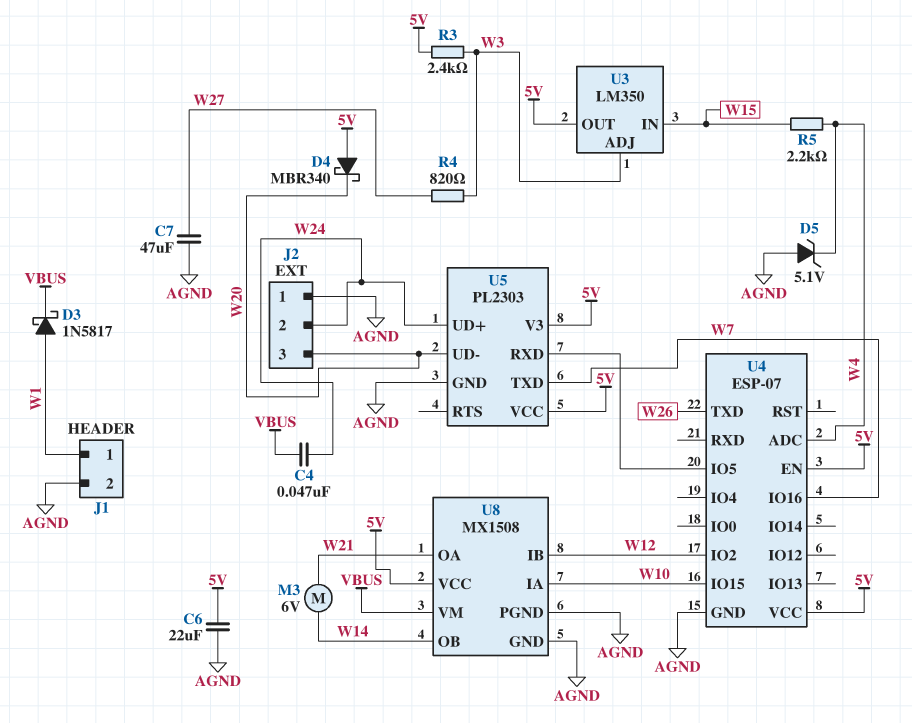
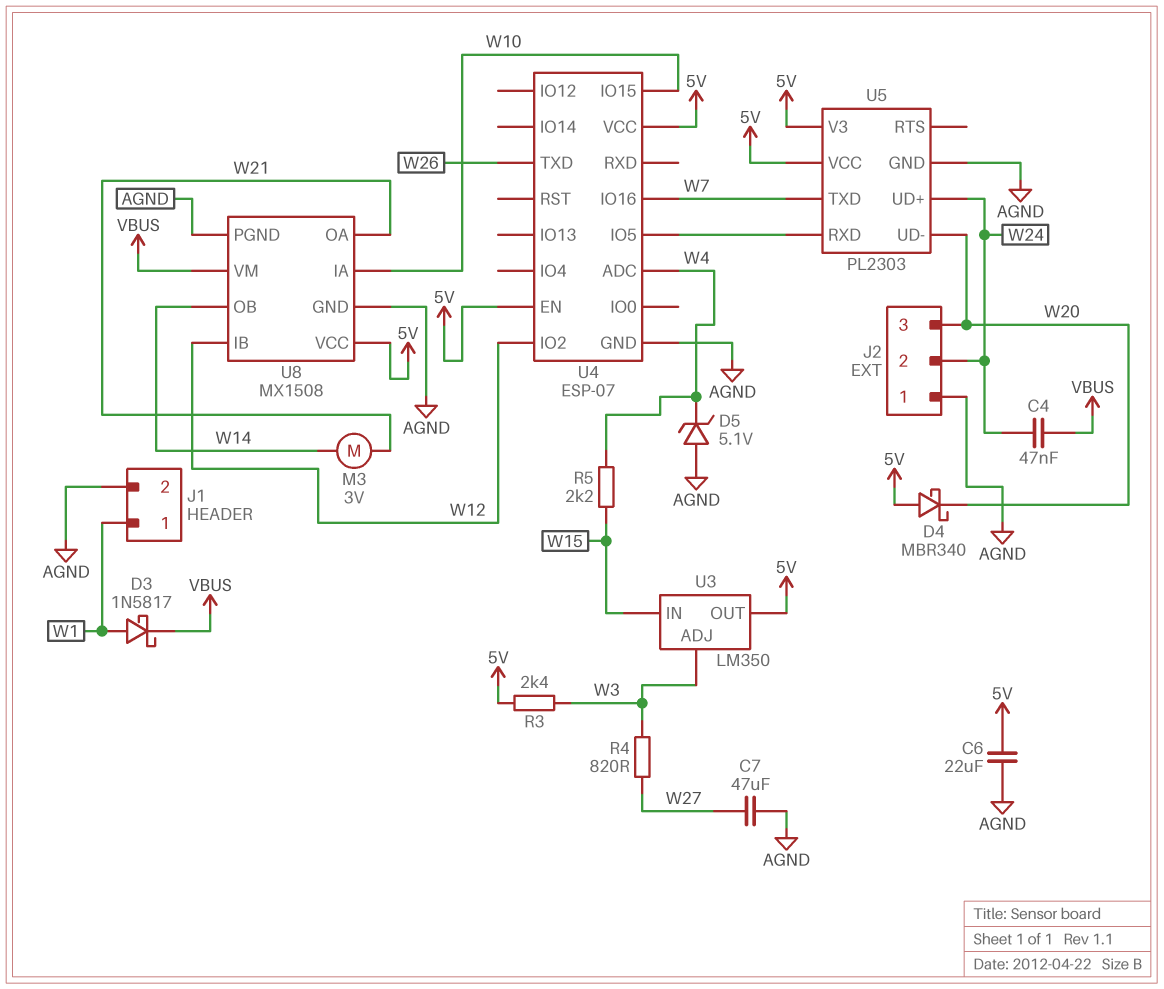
M3: motor 6V (W14, W21) -> motor 3V (W14, W21)

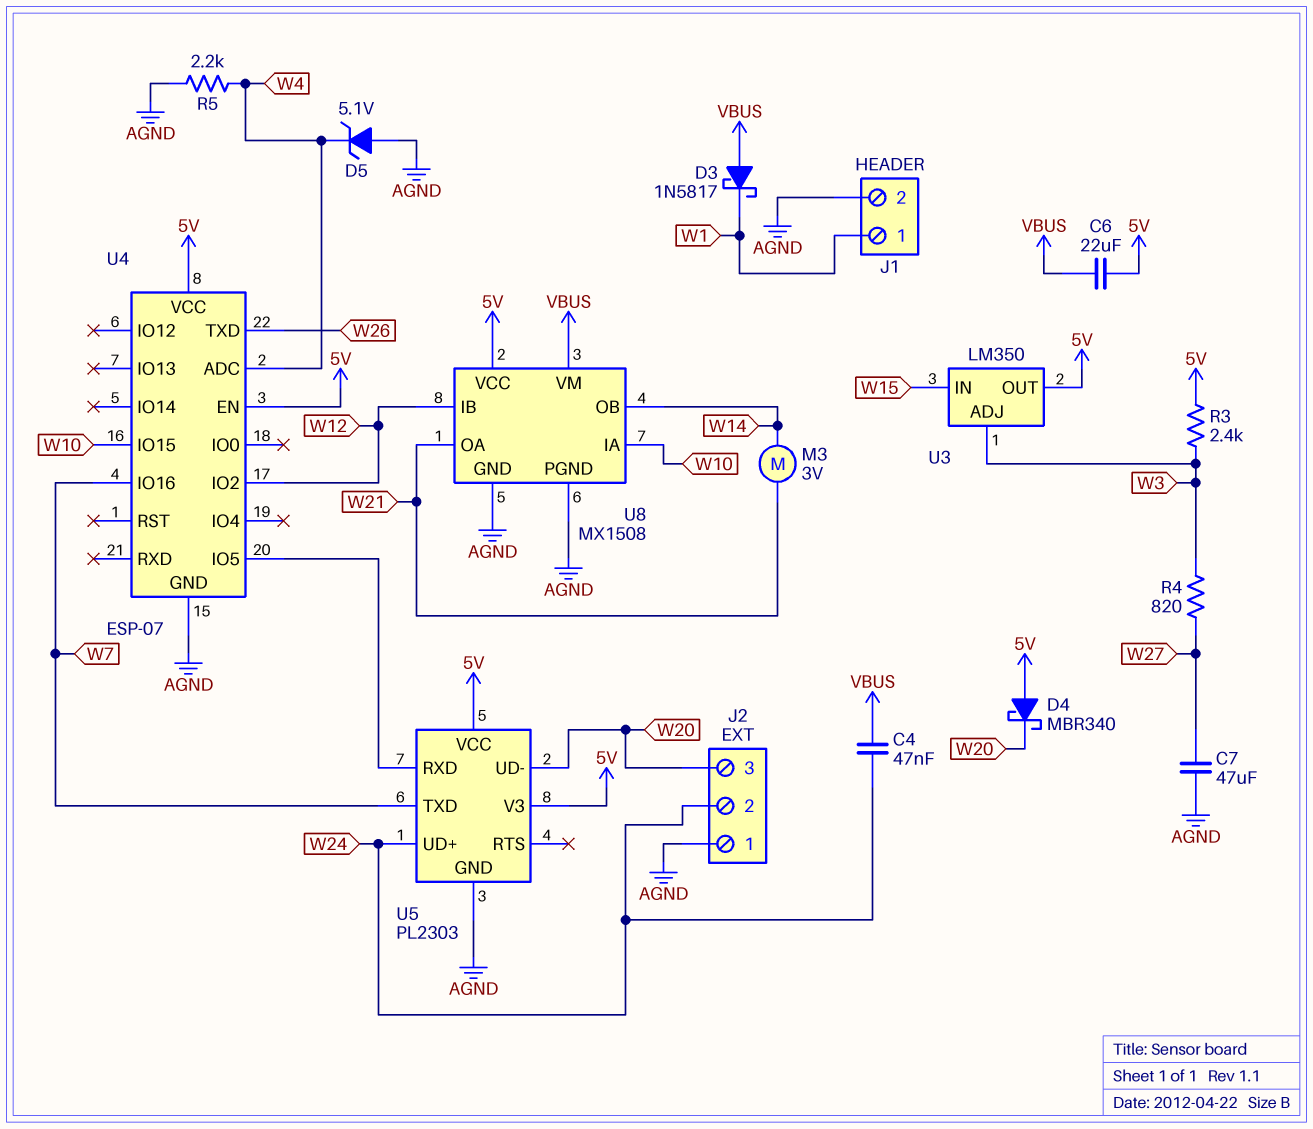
C6: 22uF (5V, AGND) -> 22uF (5V, VBUS)
D3: schottky 1N5817 (A W1, K VBUS) -> schottky 1N5817 (A VBUS, K W1)
R5: 2.2k (W4, W15) -> 2.2k (AGND, W4)

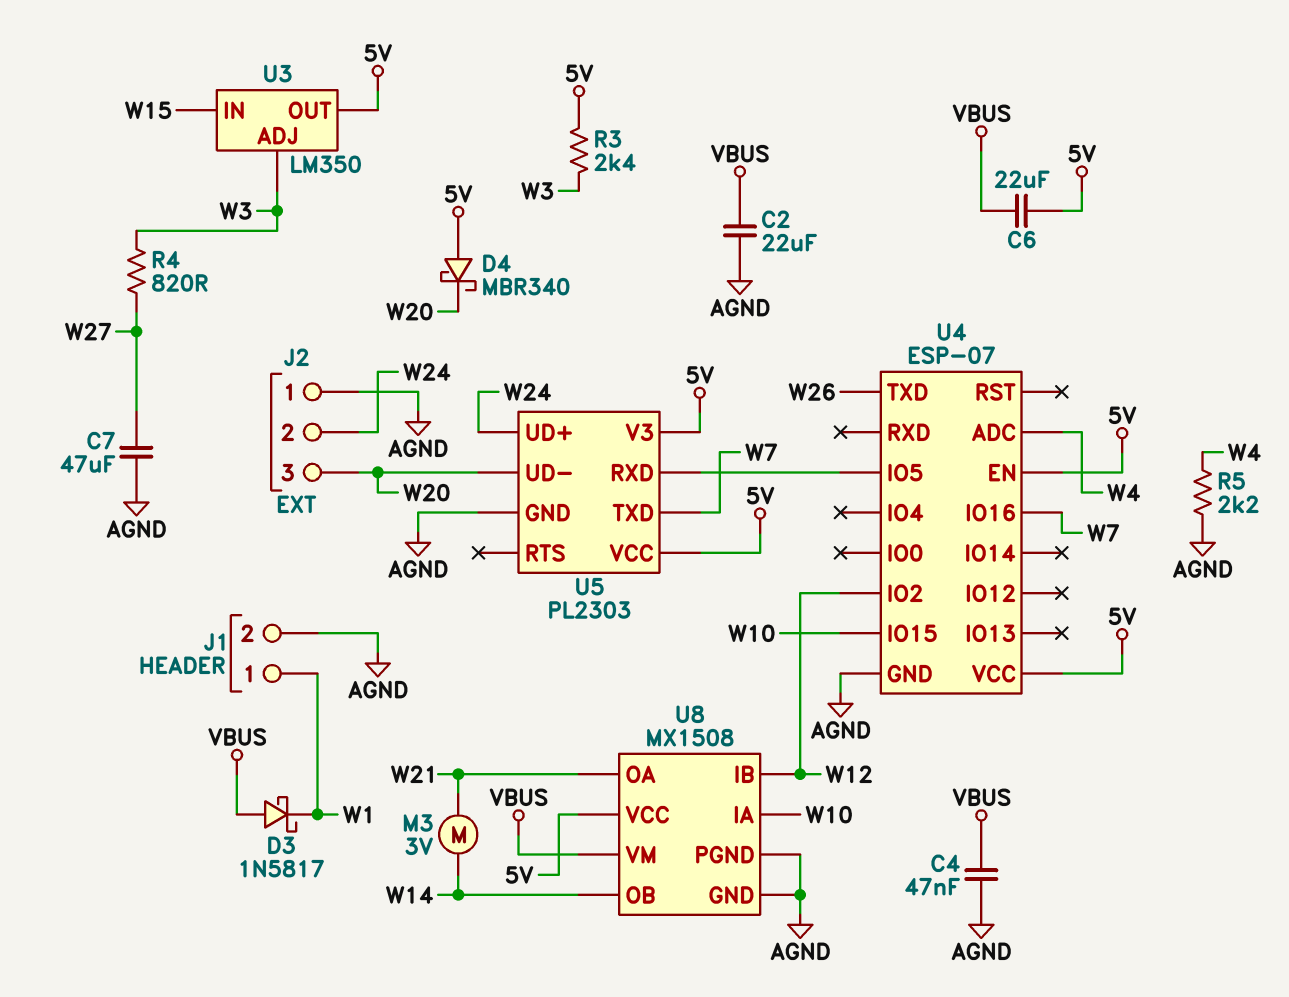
C2: none -> 22uF (AGND, VBUS)
C4: 47nF (VBUS, W24) -> 47nF (AGND, VBUS)
D5: zener 5.1V (A AGND, K W4) -> none

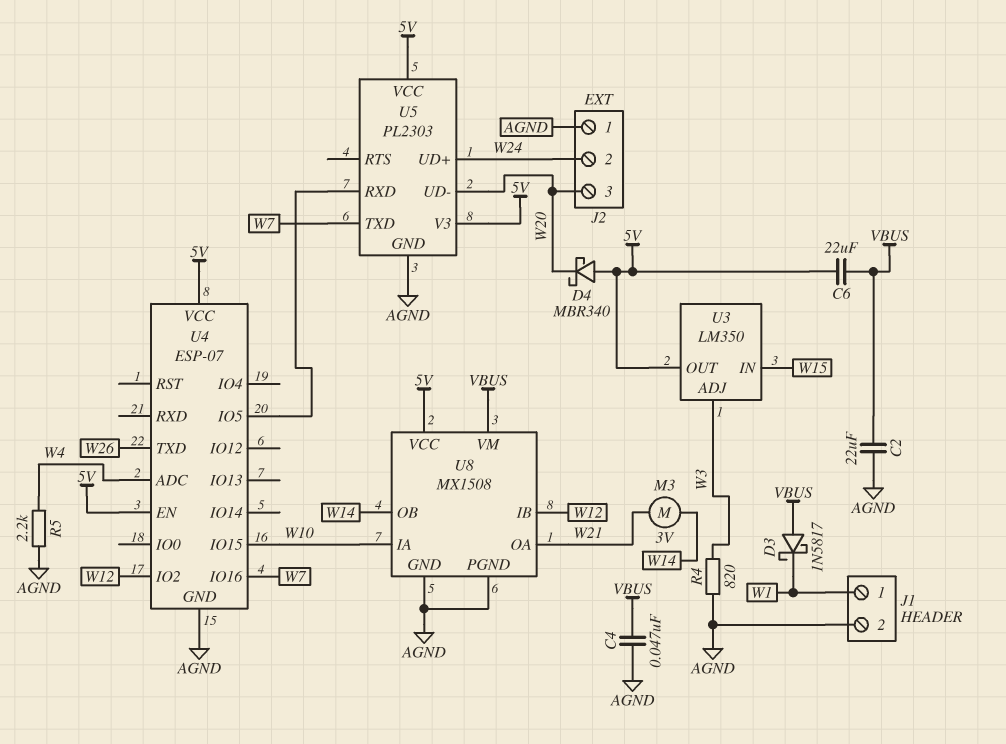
C7: 47uF (AGND, W27) -> none
R3: 2.4k (5V, W3) -> none
R4: 820 (W3, W27) -> 820 (AGND, W3)

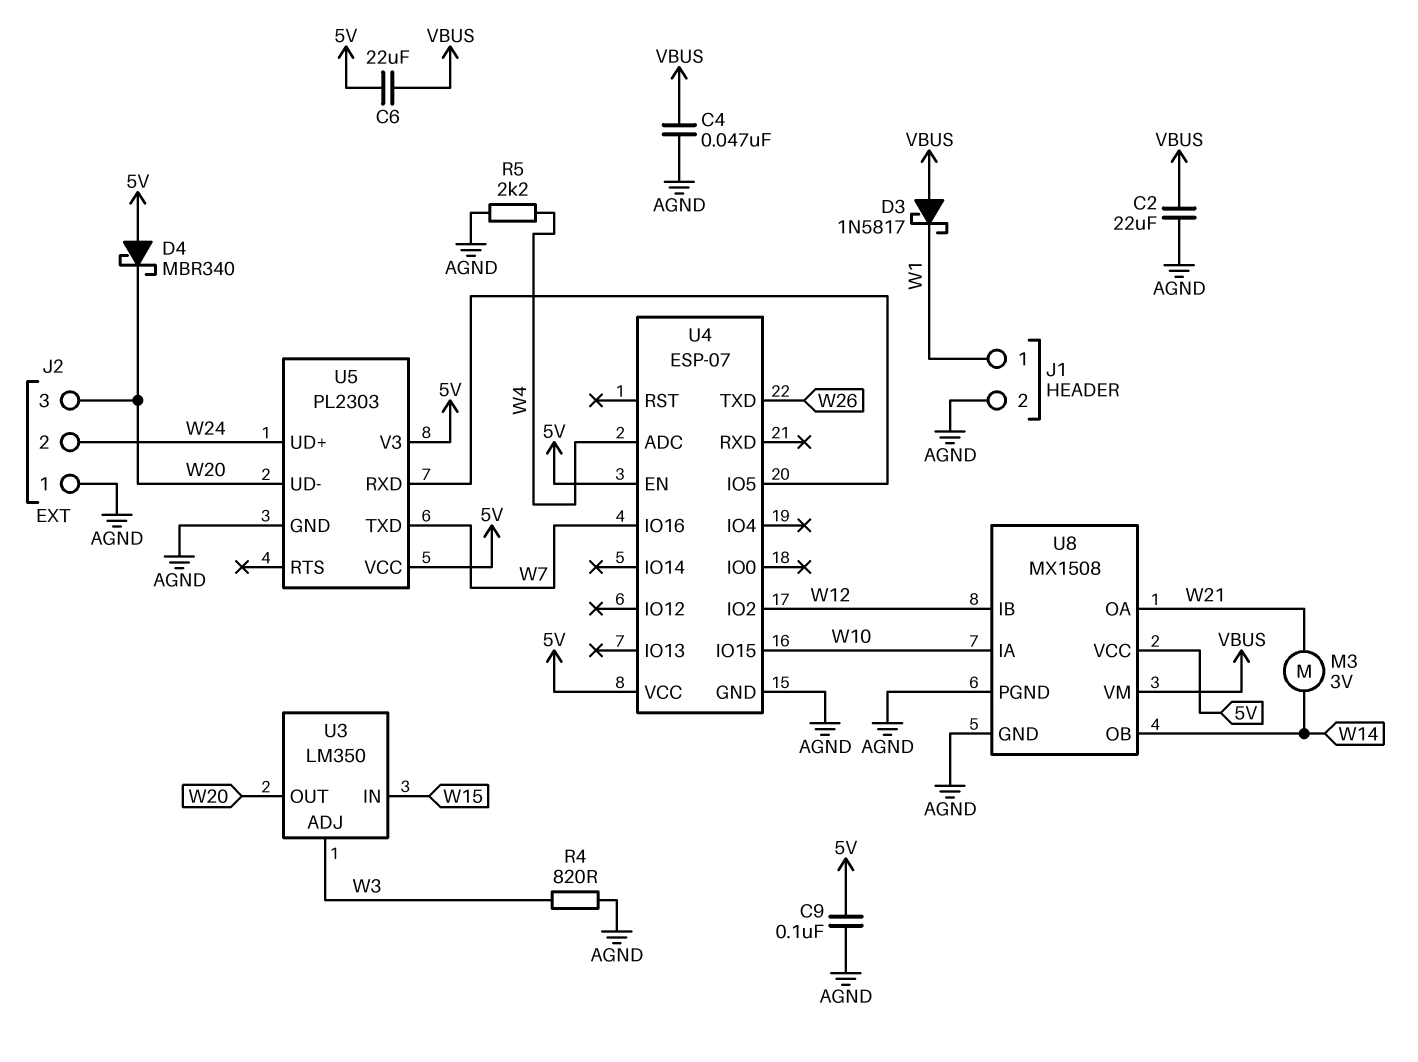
C9: none -> 100nF (5V, AGND)
U3 pin OUT: 5V -> W20

